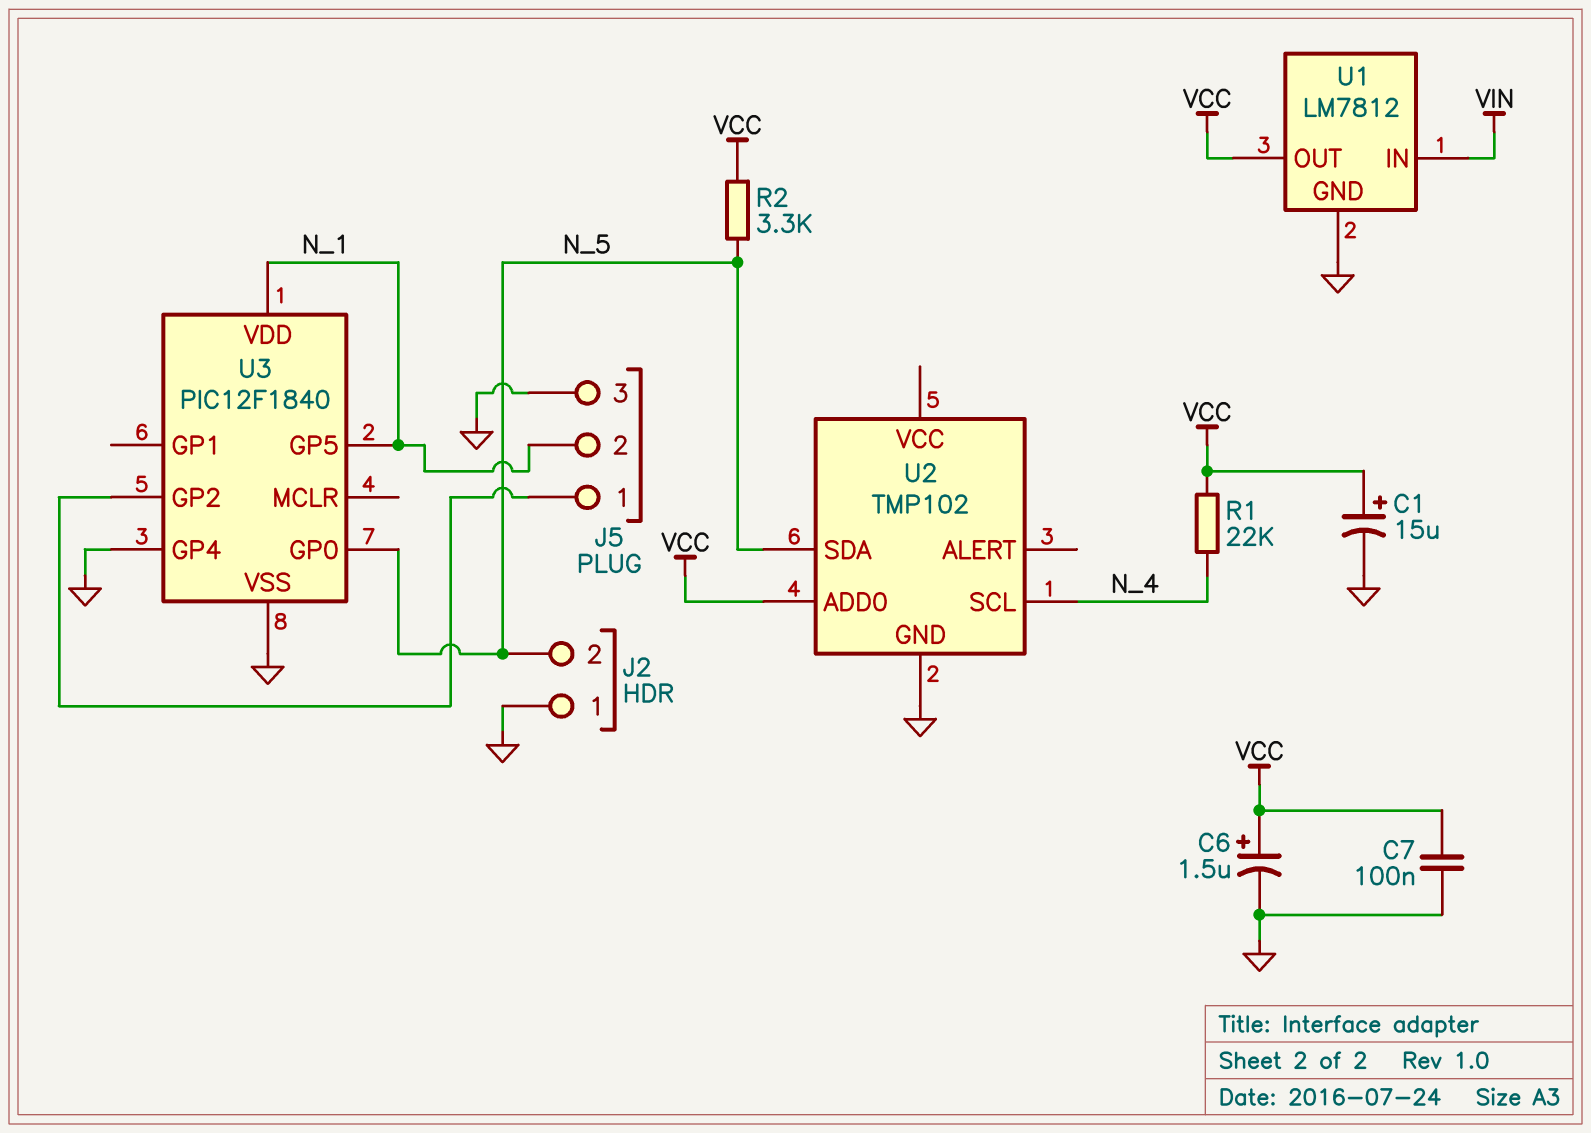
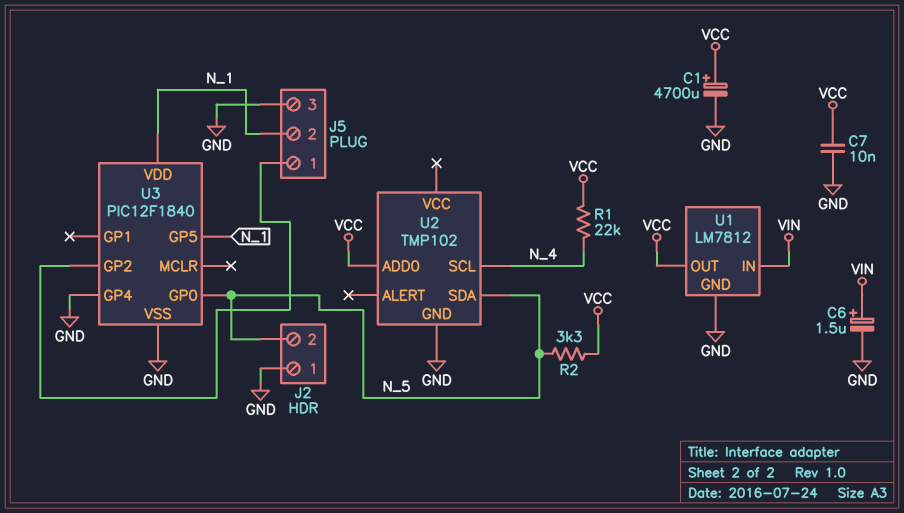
C1: 15uF (plus VCC, minus GND) -> 4700uF (plus VCC, minus GND)
C6: 1.5uF (plus VCC, minus GND) -> 1.5uF (plus VIN, minus GND)
C7: 100nF (GND, VCC) -> 10nF (GND, VCC)

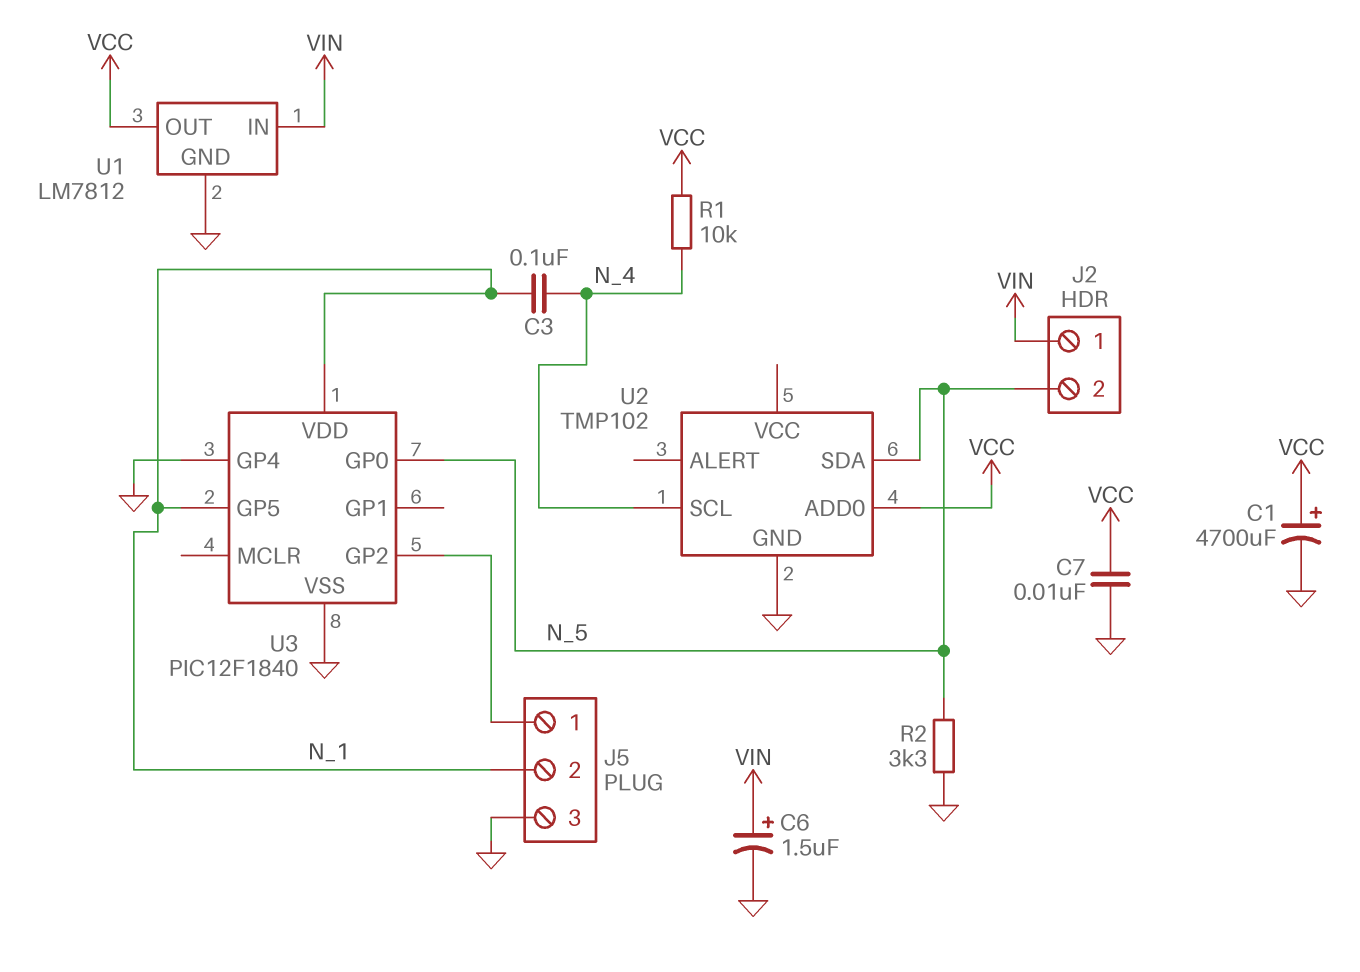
C3: none -> 100nF (N_1, N_4)
J2 pin 1: GND -> VIN
R1: 22k (N_4, VCC) -> 10k (N_4, VCC)
R2: 3.3k (N_5, VCC) -> 3.3k (GND, N_5)

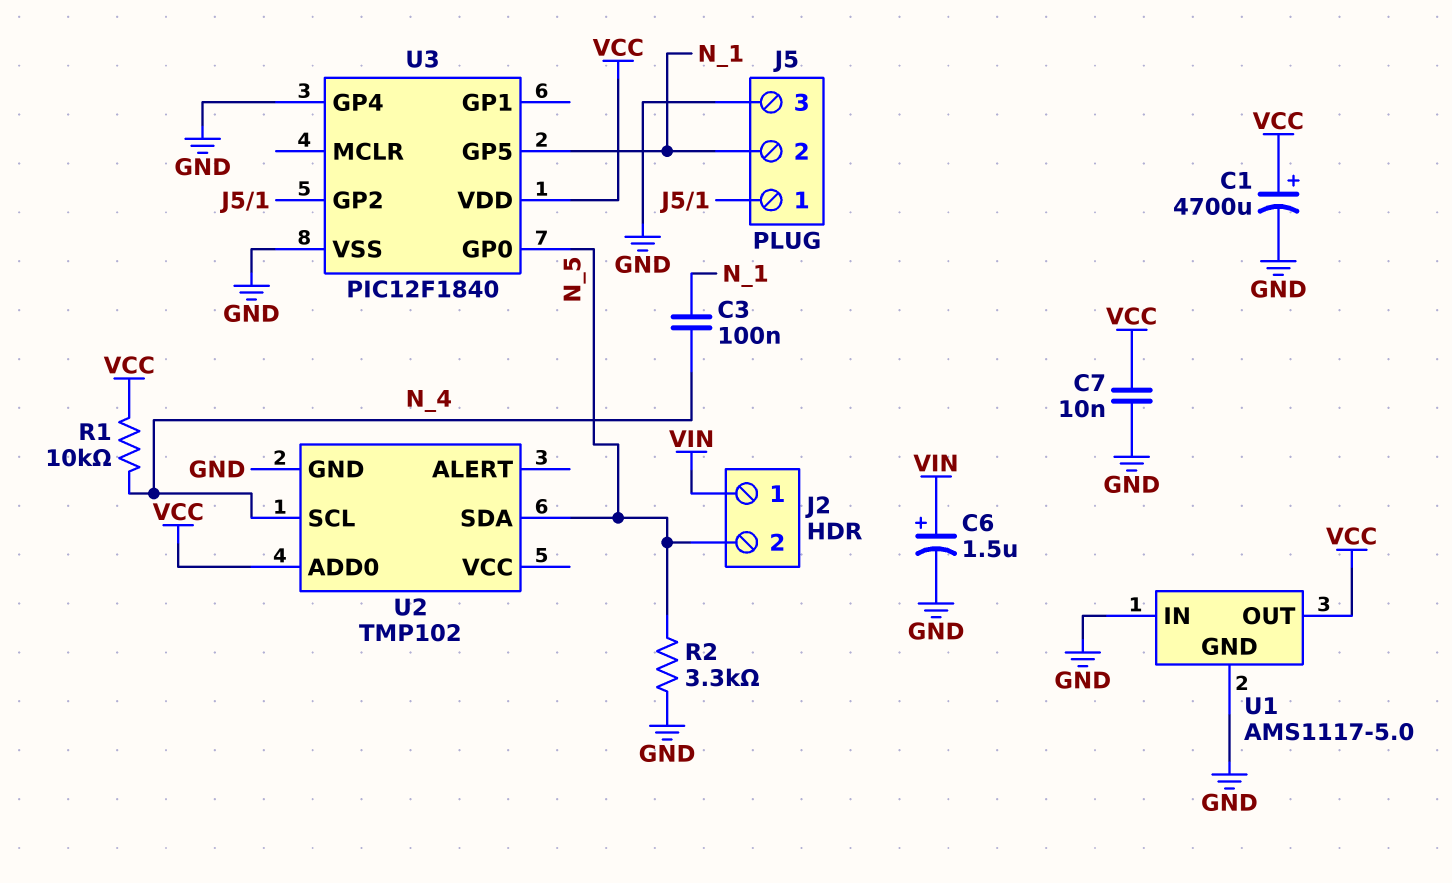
U1: LM7812 -> AMS1117-5.0
U1 pin IN: VIN -> GND
U3 pin VDD: N_1 -> VCC

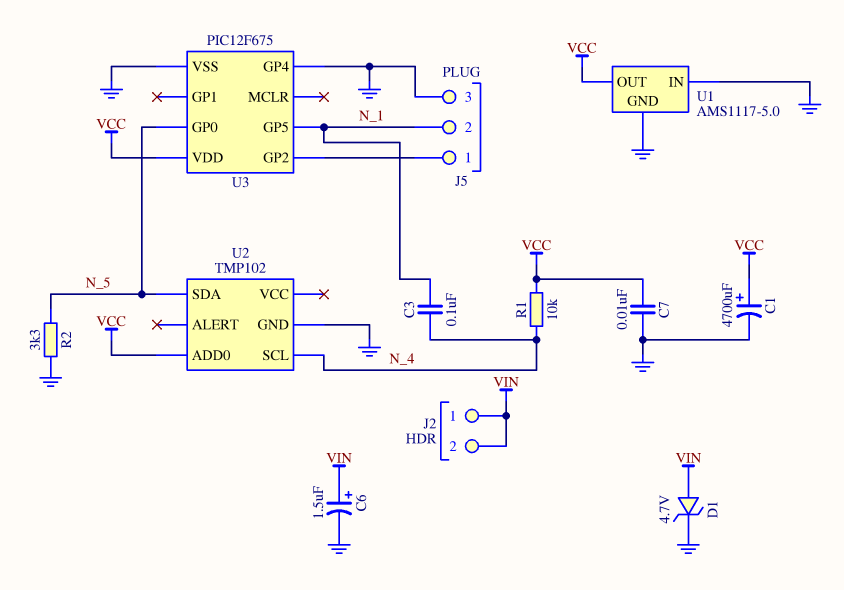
D1: none -> zener 4.7V (A VIN, K GND)
J2 pin 2: N_5 -> VIN
U3: PIC12F1840 -> PIC12F675

